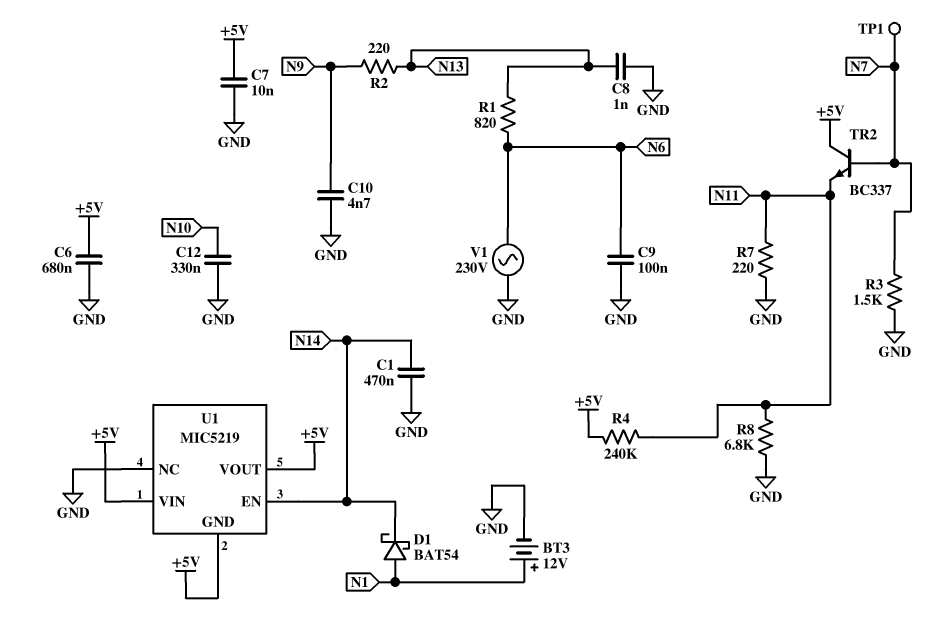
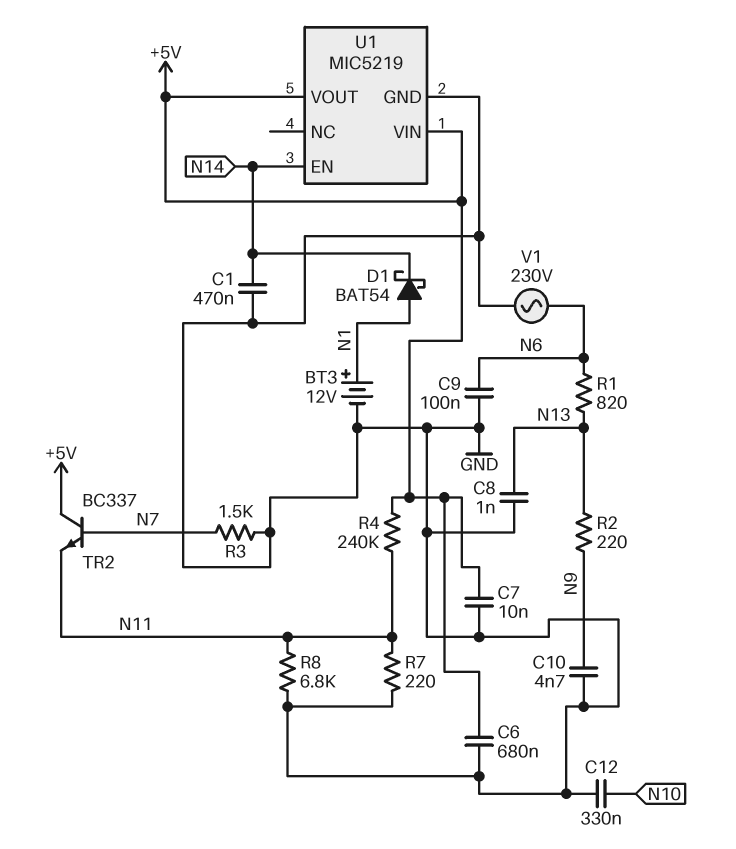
TP1: test point (N7) -> none
U1 pin GND: +5V -> GND
U1 pin NC: GND -> none

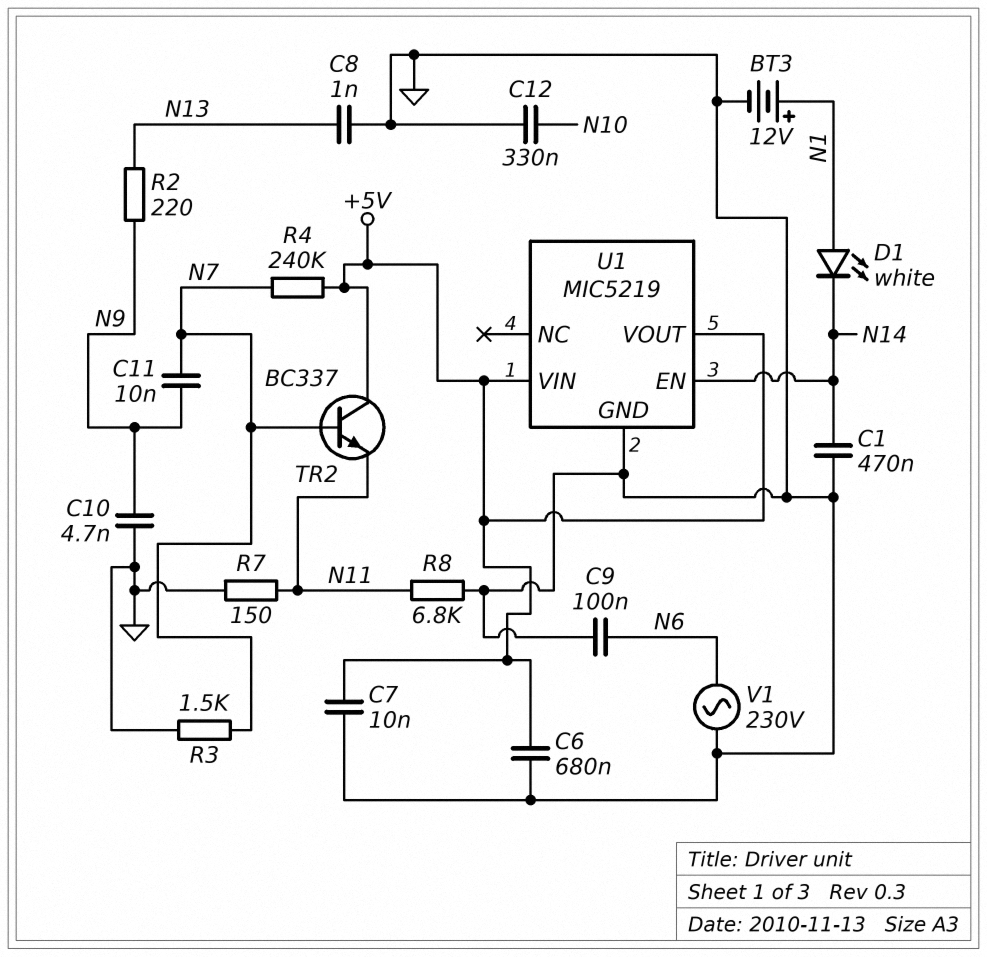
C11: none -> 10nF (N7, N9)
D1: schottky BAT54 (A N1, K N14) -> LED white (A N1, K N14)
R1: 820 (N6, N13) -> none
R4: 240k (+5V, N11) -> 240k (+5V, N7)
R7: 220 (GND, N11) -> 150 (GND, N11)

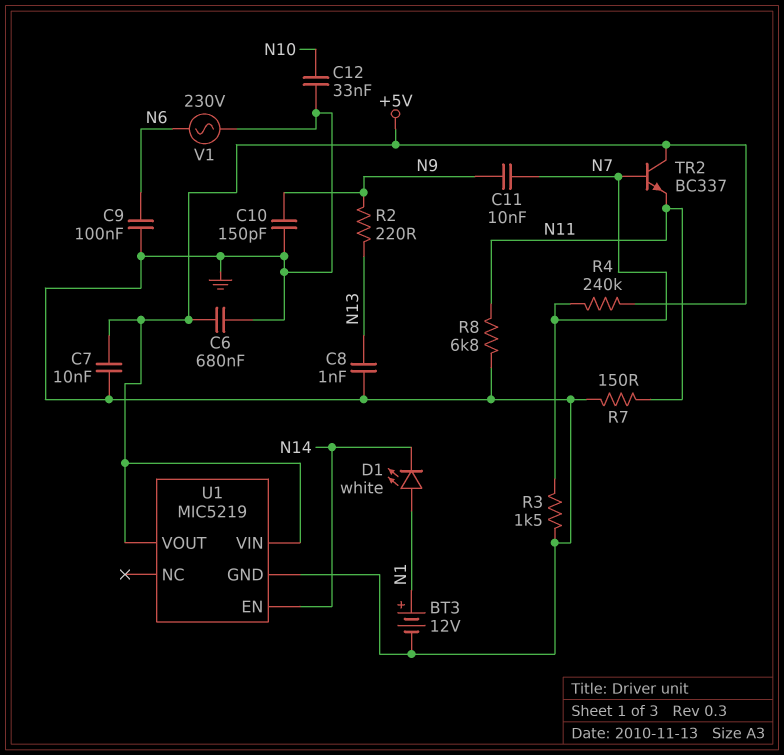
C1: 470nF (GND, N14) -> none
C10: 4.7nF (GND, N9) -> 150pF (GND, N9)
C12: 330nF (GND, N10) -> 33nF (GND, N10)

